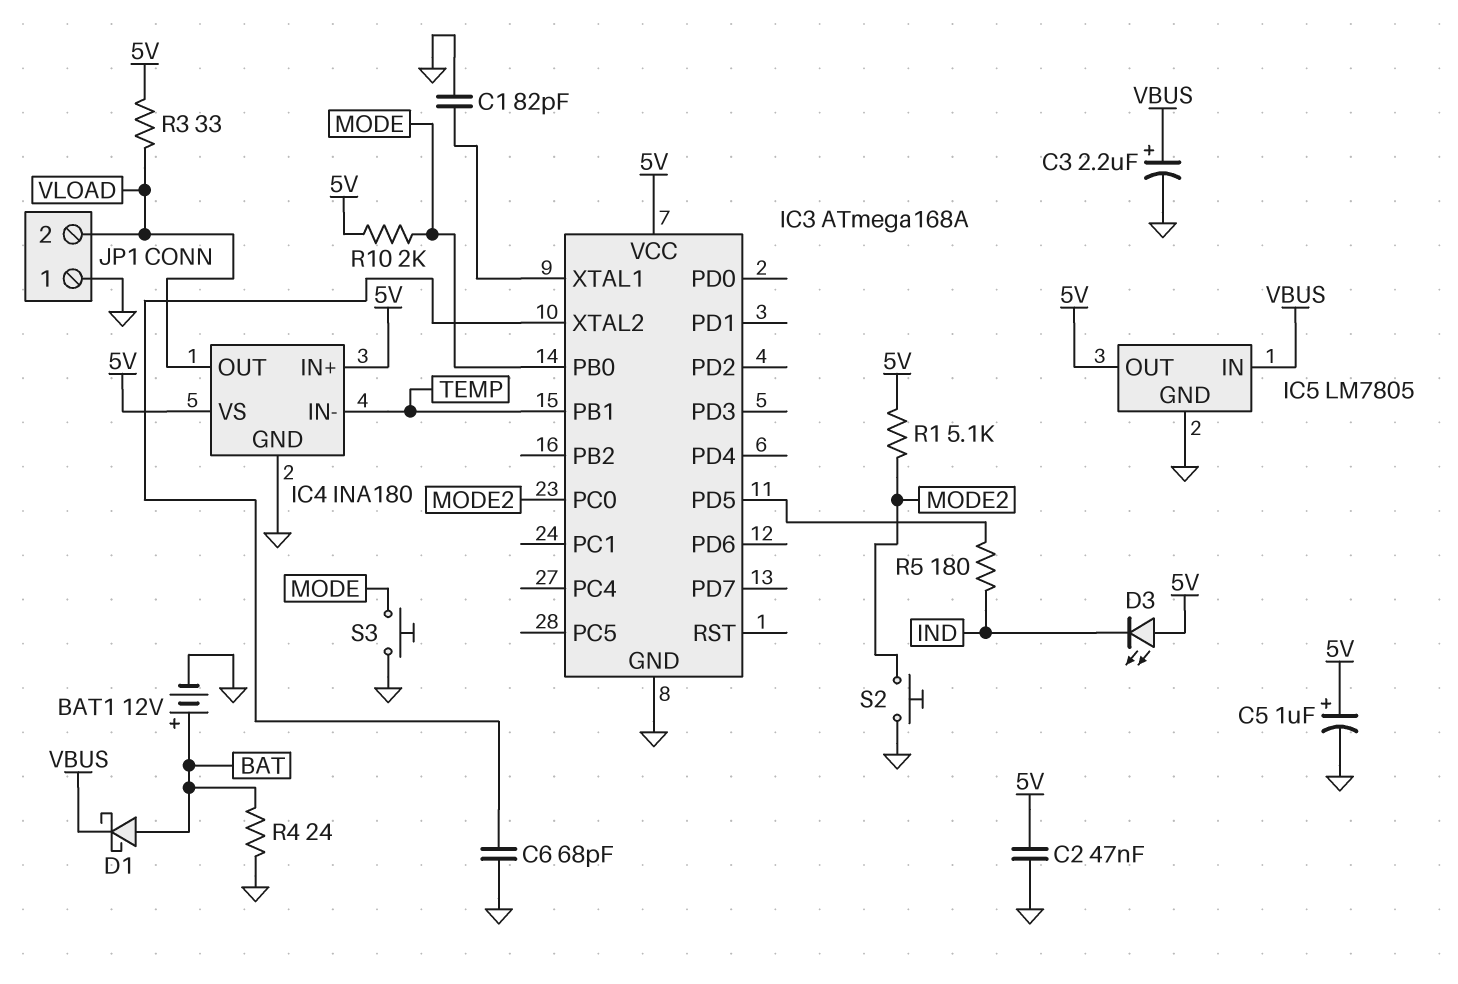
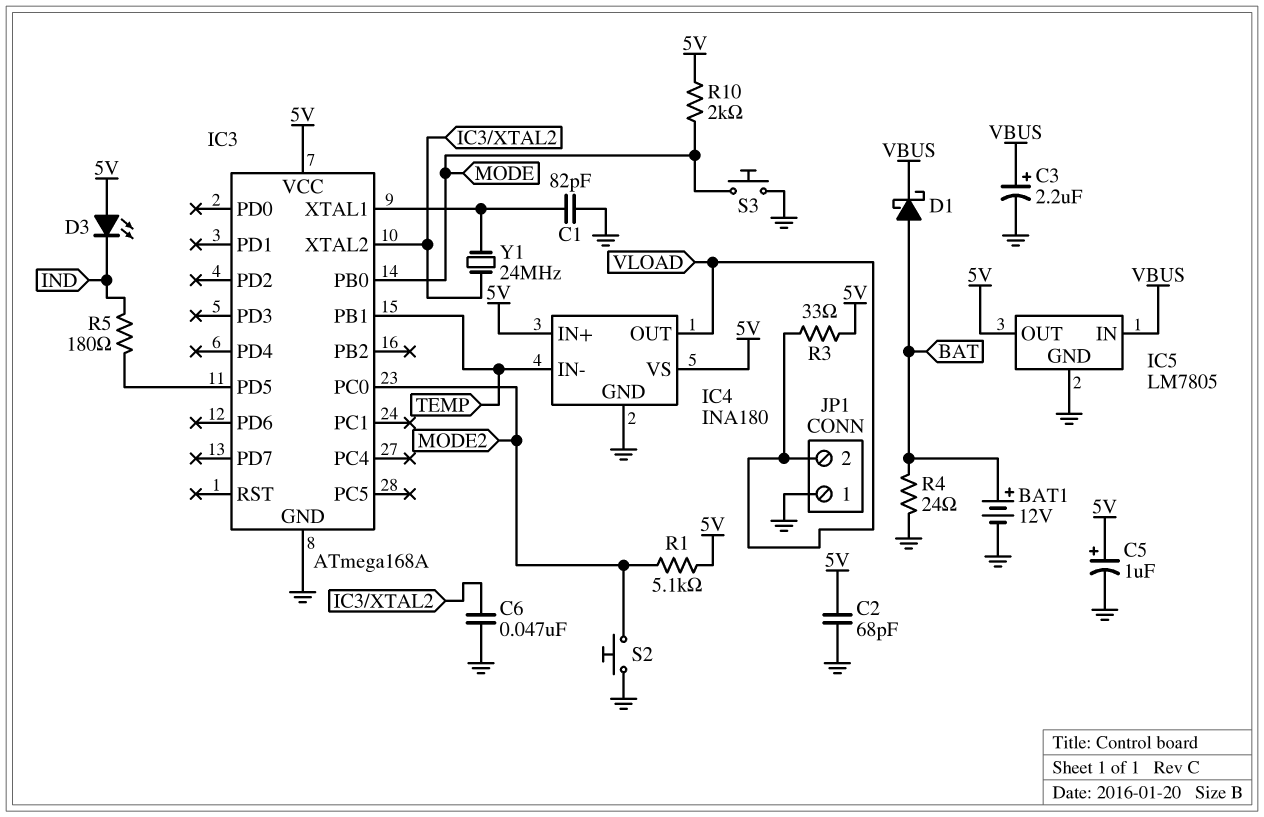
C2: 47nF (5V, GND) -> 68pF (5V, GND)
C6: 68pF (GND, IC3/XTAL2) -> 47nF (GND, IC3/XTAL2)
Y1: none -> 24MHz (IC3/XTAL1, IC3/XTAL2)

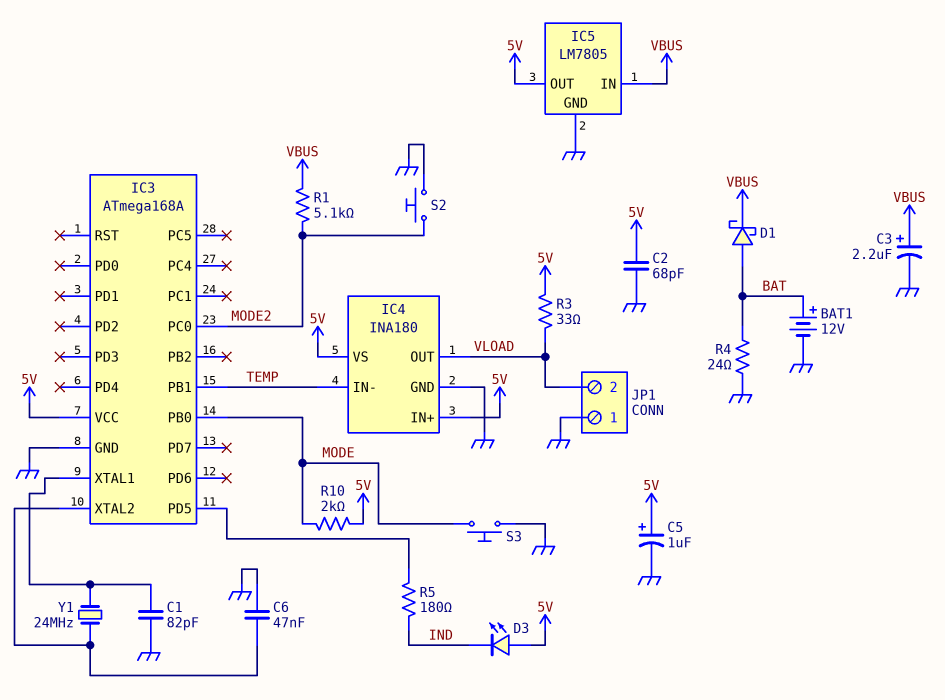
R1: 5.1k (5V, MODE2) -> 5.1k (MODE2, VBUS)

